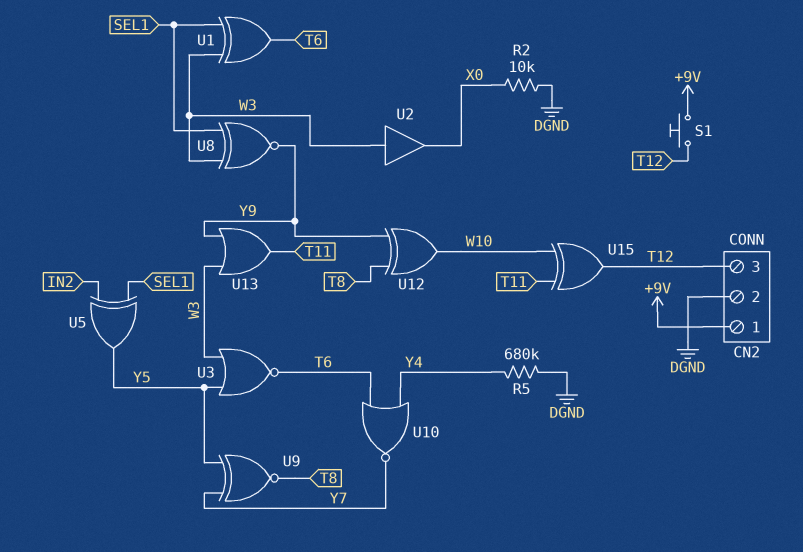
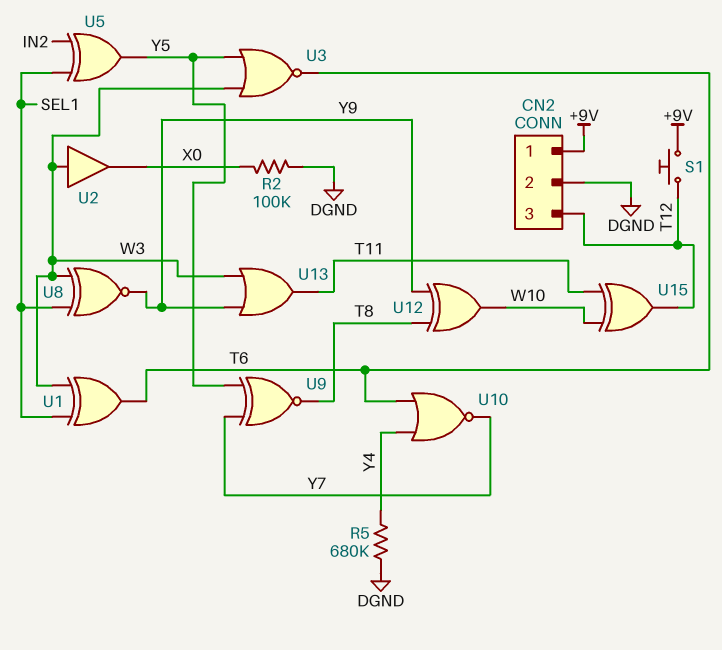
R2: 10k (DGND, X0) -> 100k (DGND, X0)

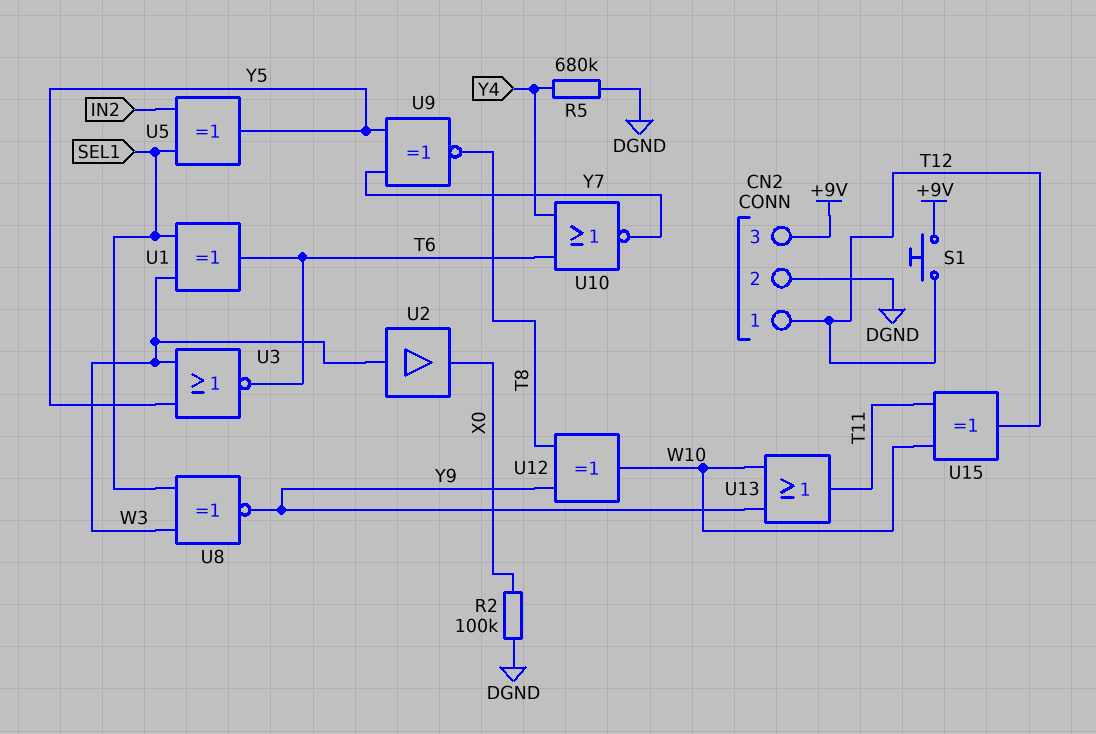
CN2 pin 1: +9V -> T12
CN2 pin 3: T12 -> +9V
U13: OR (in W3, in Y9, out T11) -> OR (in W10, in Y9, out T11)

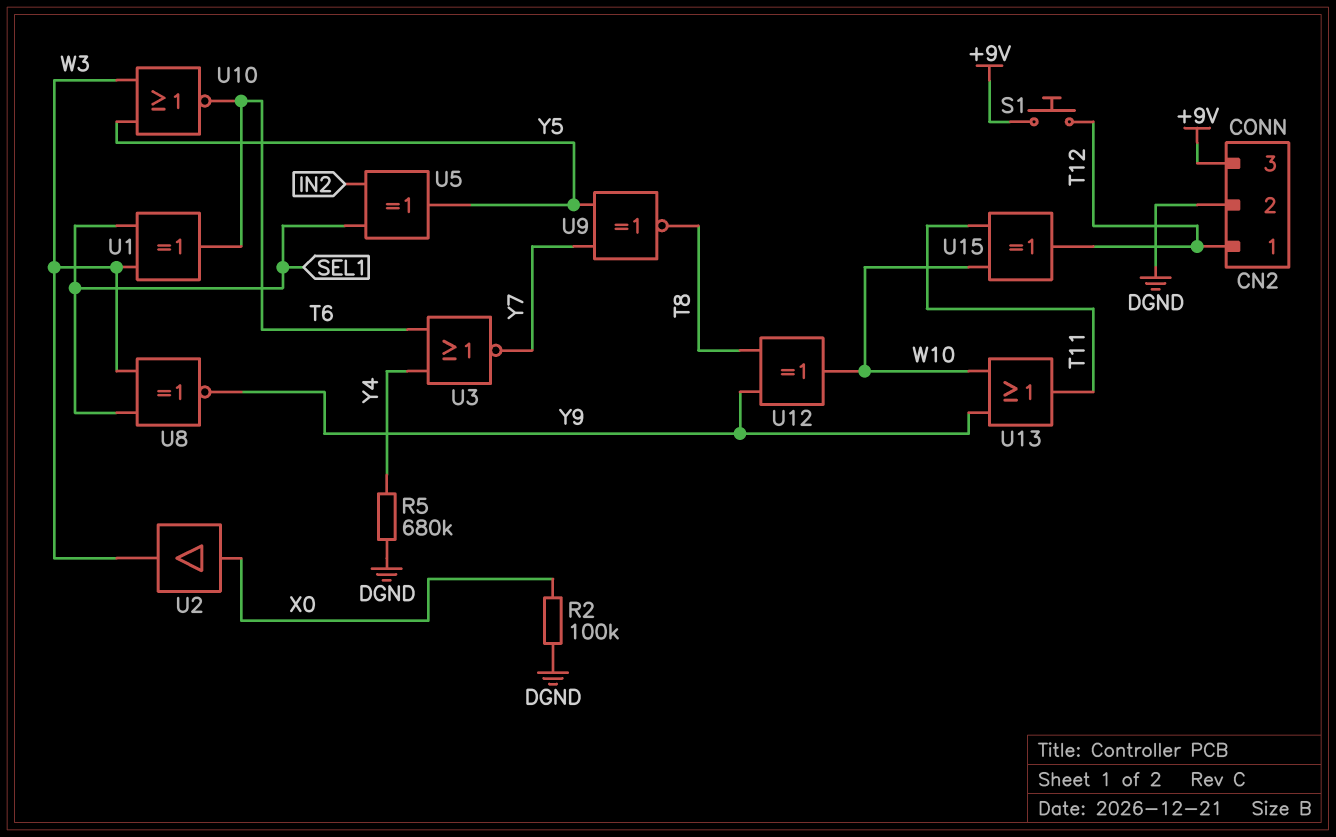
U2: buffer (in W3, out X0) -> buffer (in X0, out W3)
U3: NOR (in W3, in Y5, out T6) -> NOR (in T6, in Y4, out Y7)
U10: NOR (in T6, in Y4, out Y7) -> NOR (in W3, in Y5, out T6)

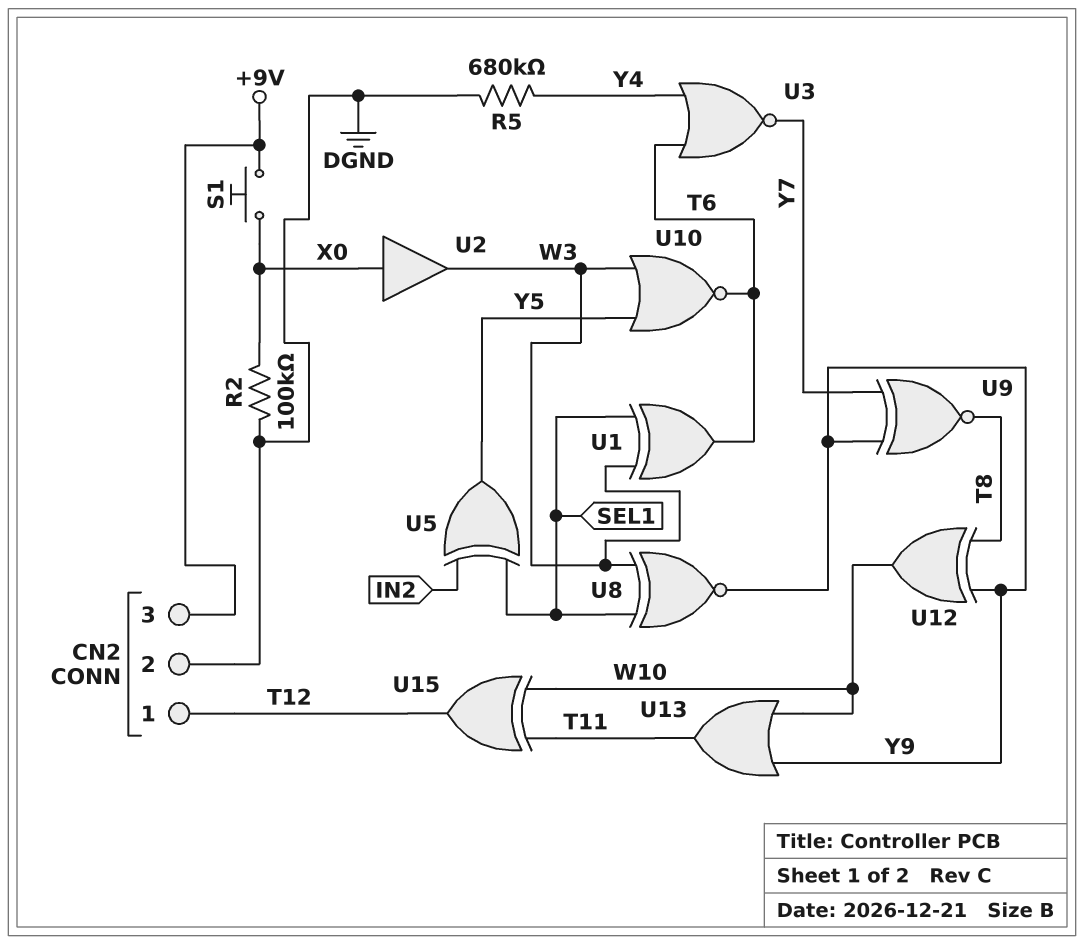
S1: button (+9V, T12) -> button (+9V, X0)
U9: XNOR (in Y5, in Y7, out T8) -> XNOR (in Y7, in Y9, out T8)

